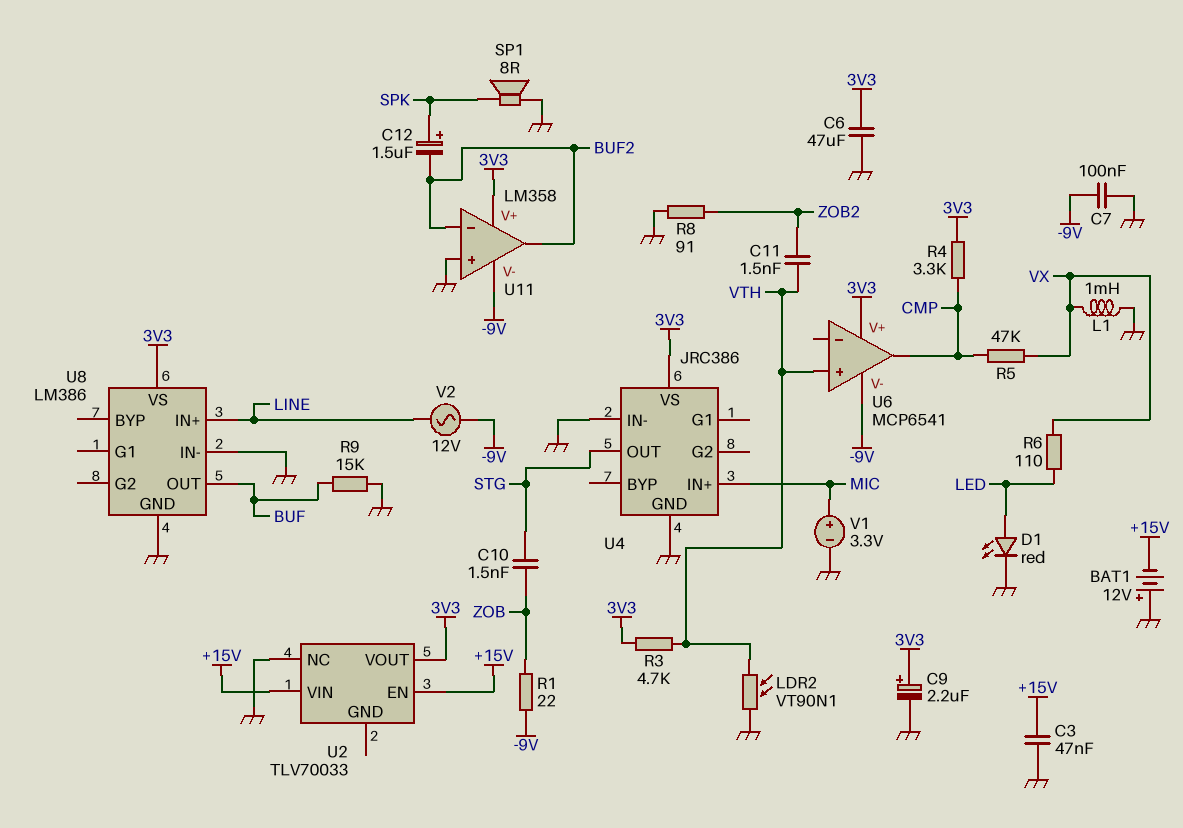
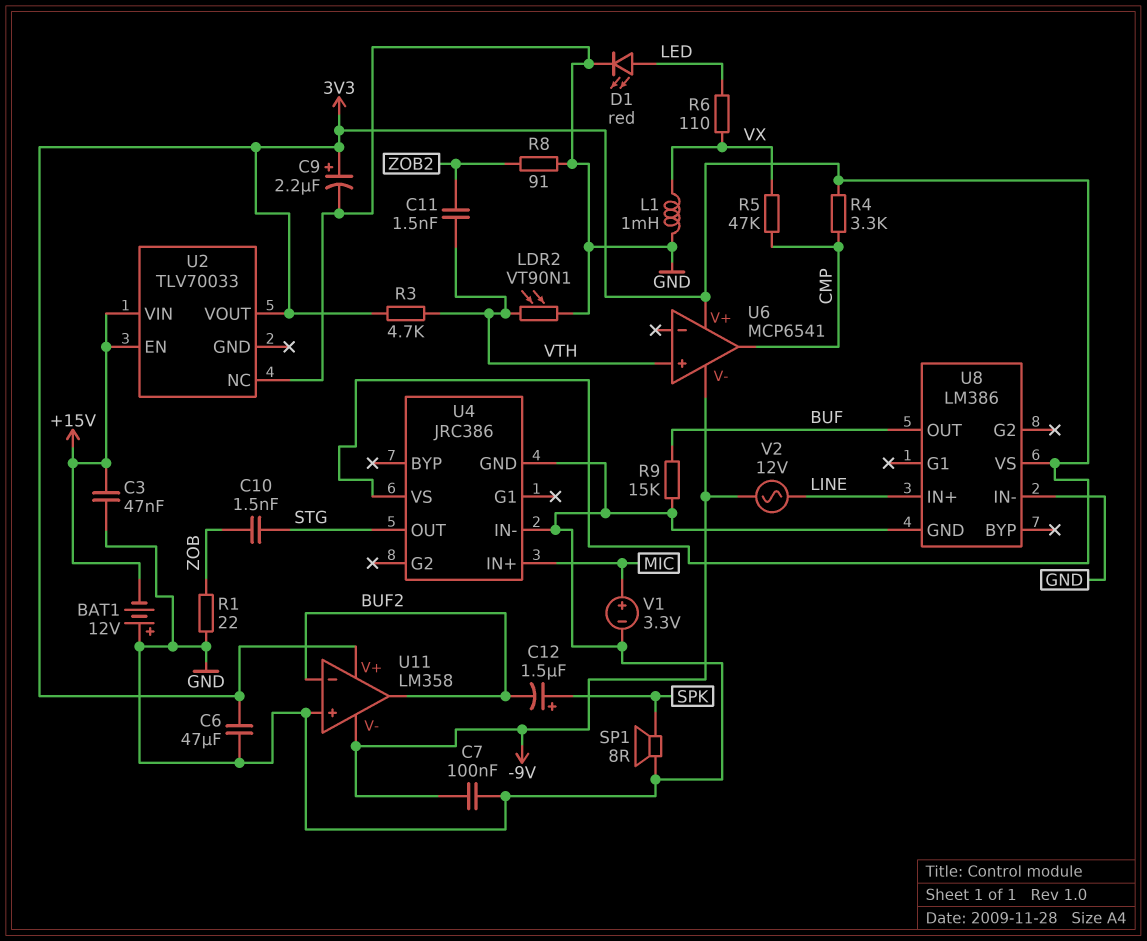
R1: 22 (-9V, ZOB) -> 22 (GND, ZOB)

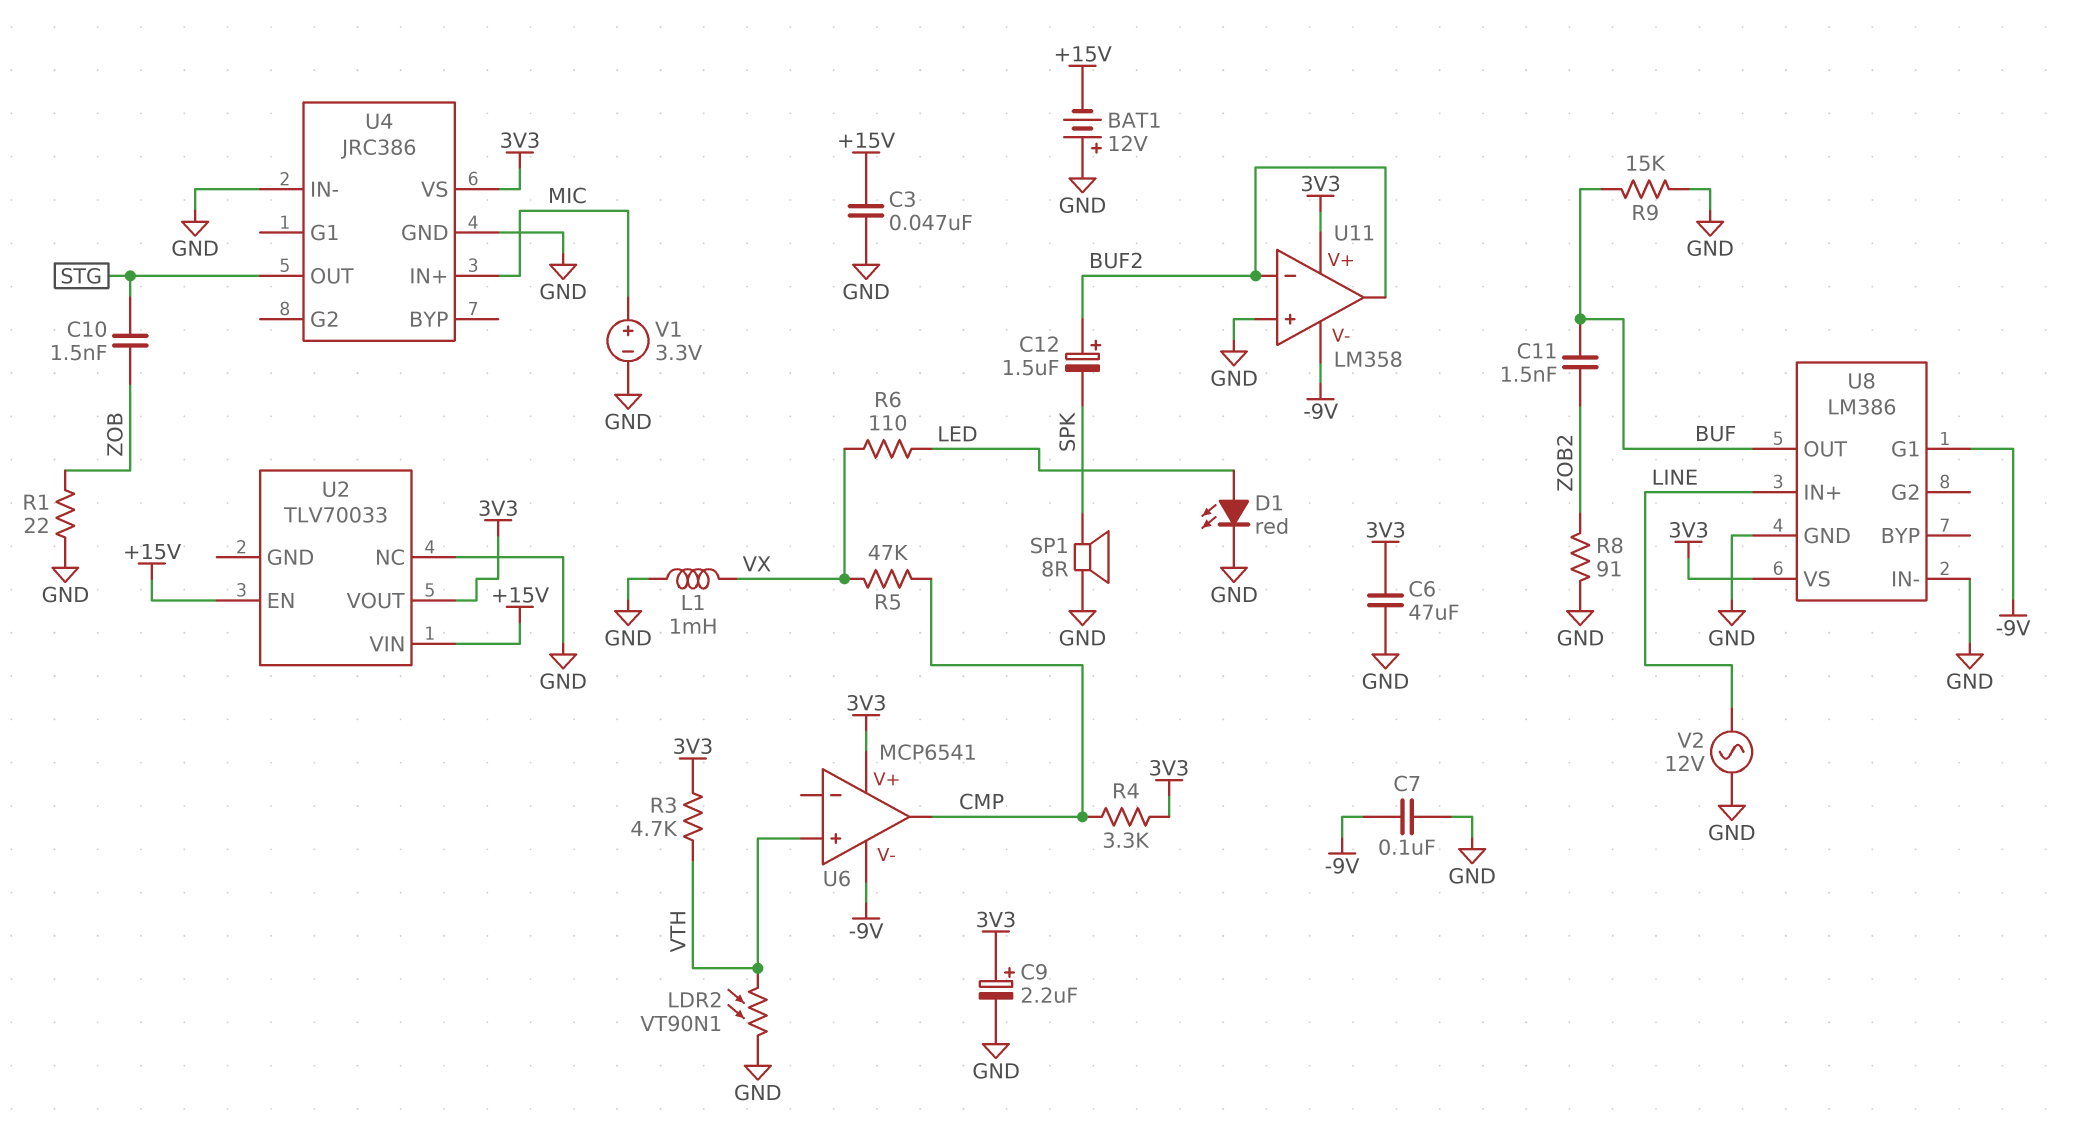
C11: 1.5nF (VTH, ZOB2) -> 1.5nF (BUF, ZOB2)
C12: 1.5uF (plus SPK, minus BUF2) -> 1.5uF (plus BUF2, minus SPK)
U8 pin G1: none -> -9V
V2: AC 12V (-9V, LINE) -> AC 12V (GND, LINE)

